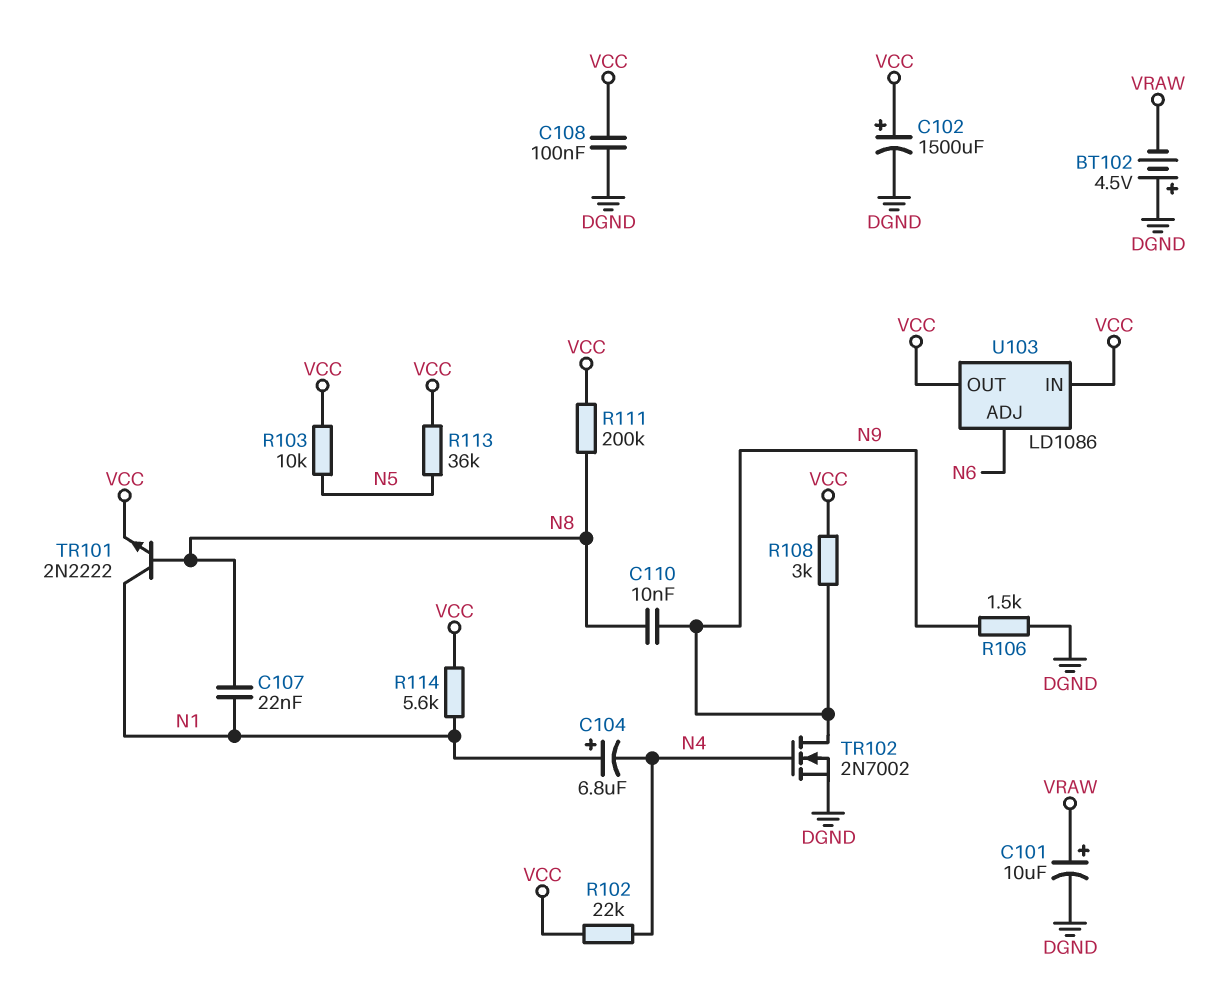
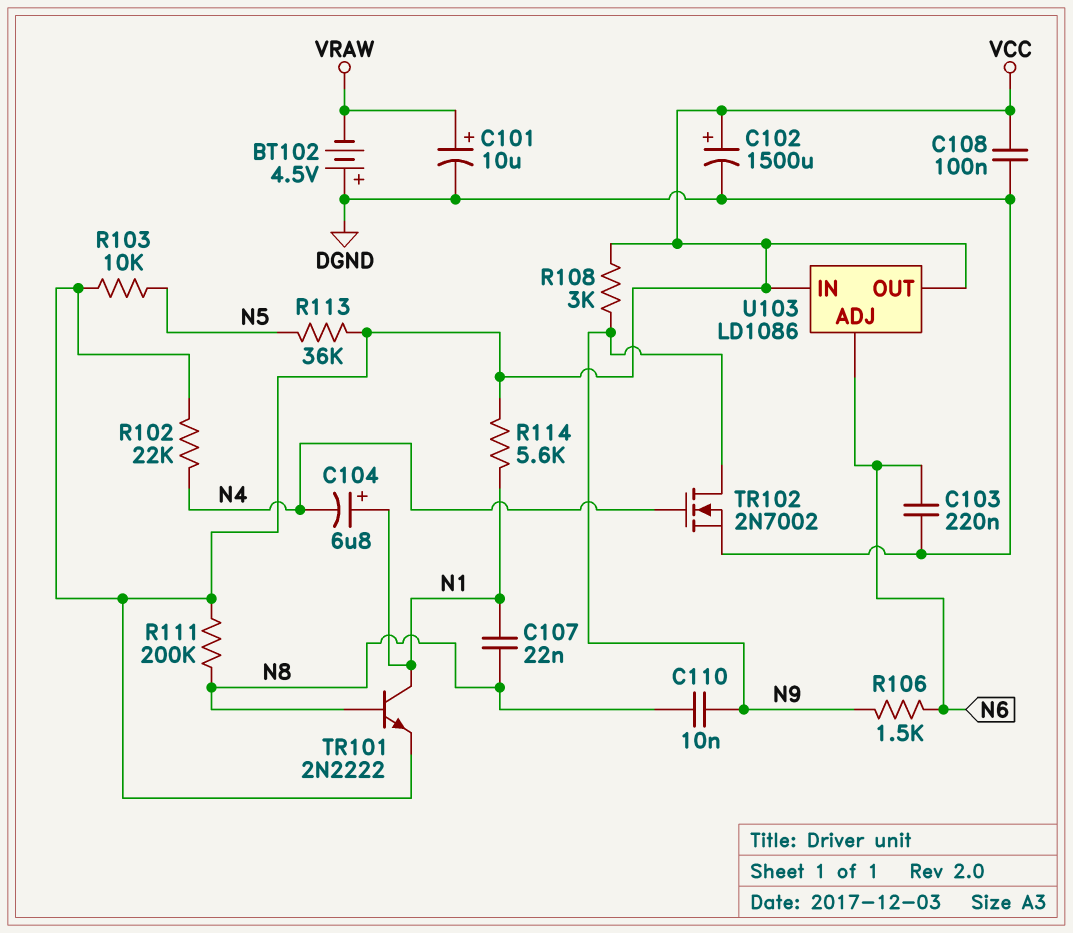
C103: none -> 220nF (DGND, N6)
R106: 1.5k (DGND, N9) -> 1.5k (N6, N9)

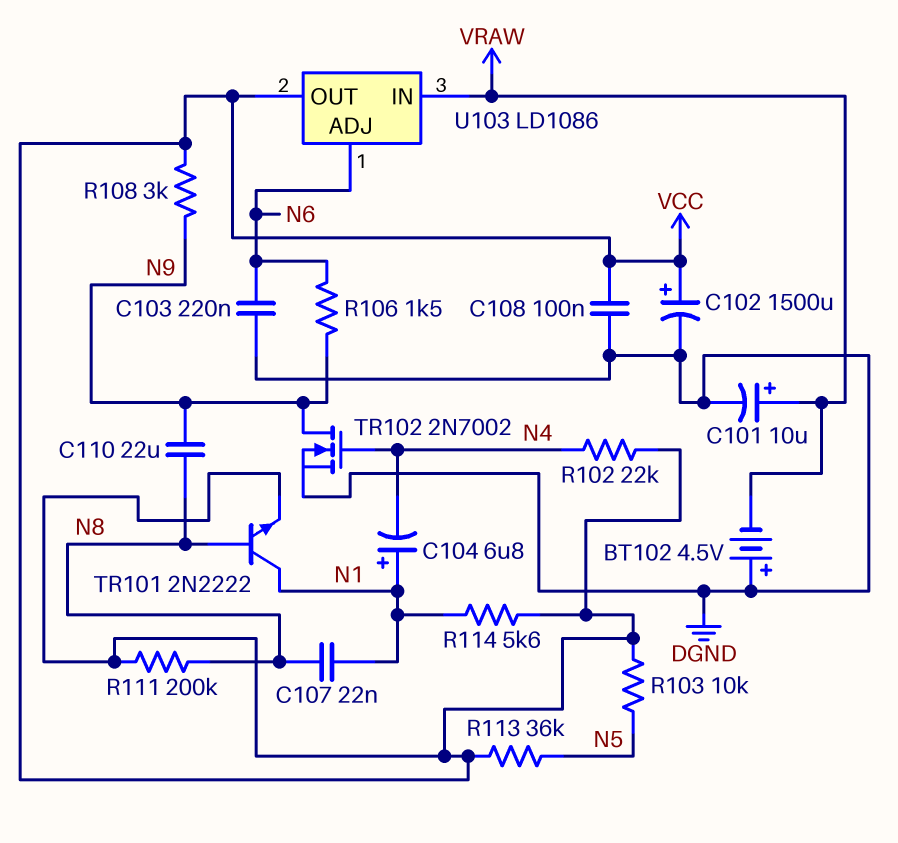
C110: 10nF (N8, N9) -> 22uF (N8, N9)
U103 pin IN: VCC -> VRAW

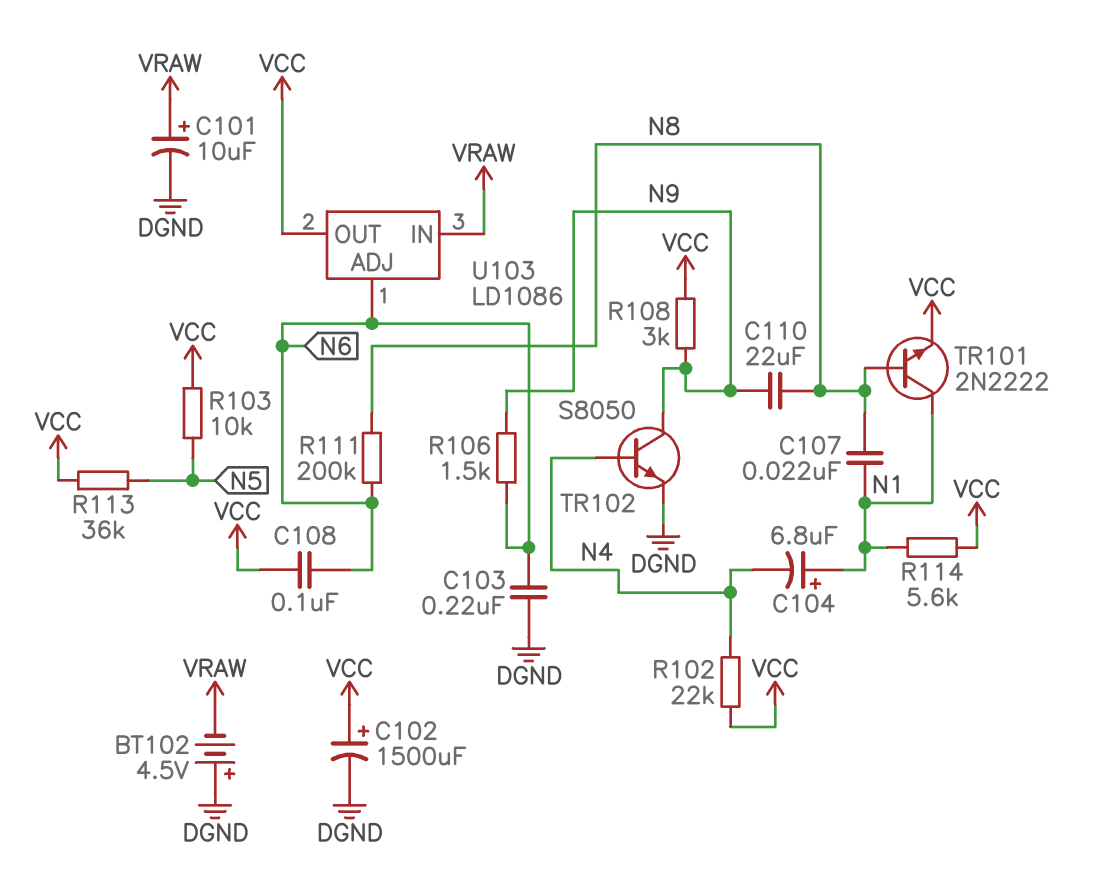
C108: 100nF (DGND, VCC) -> 100nF (N6, VCC)
R111: 200k (N8, VCC) -> 200k (N6, N8)
TR102: NMOS 2N7002 (G N4, D N9, S DGND) -> NPN S8050 (B N4, C N9, E DGND)

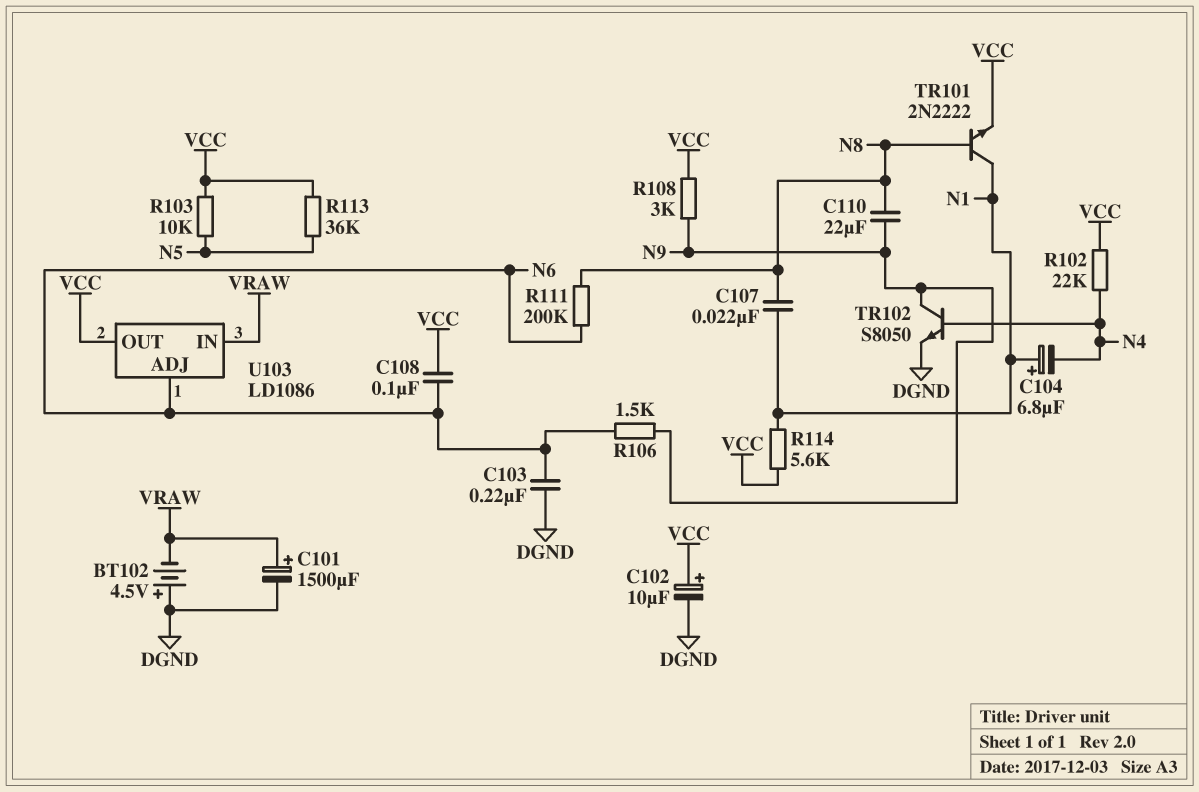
C101: 10uF (plus VRAW, minus DGND) -> 1500uF (plus VRAW, minus DGND)
C102: 1500uF (plus VCC, minus DGND) -> 10uF (plus VCC, minus DGND)

